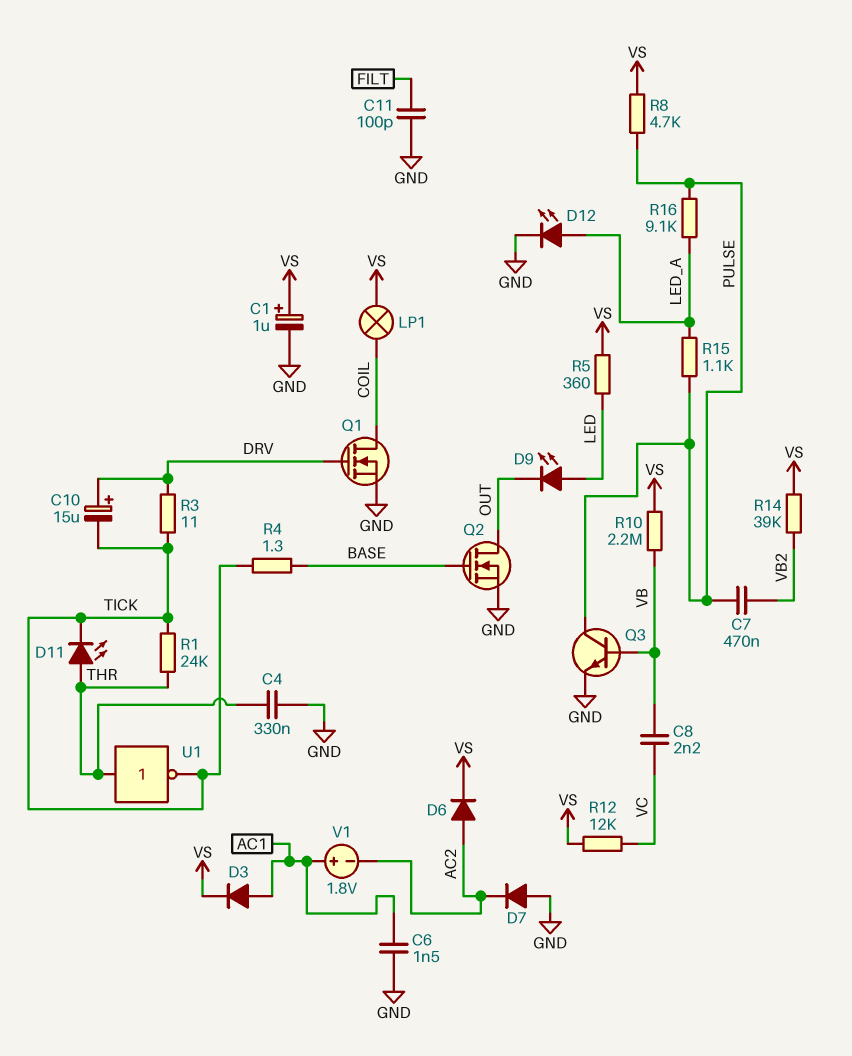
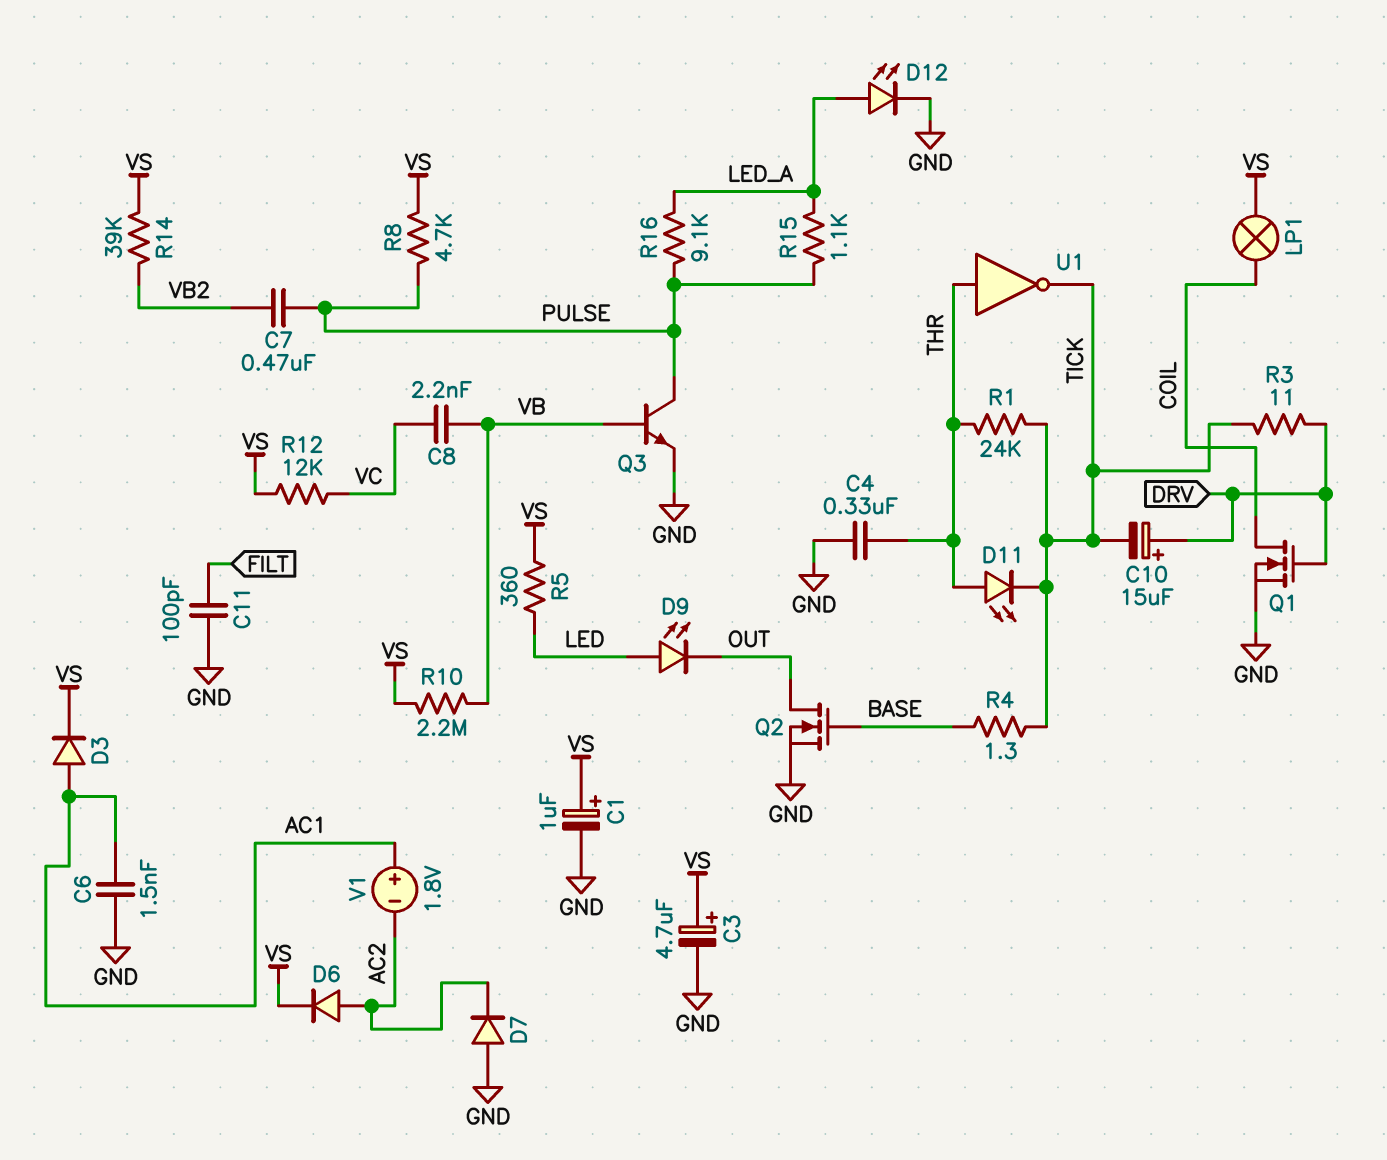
C3: none -> 4.7uF (plus VS, minus GND)

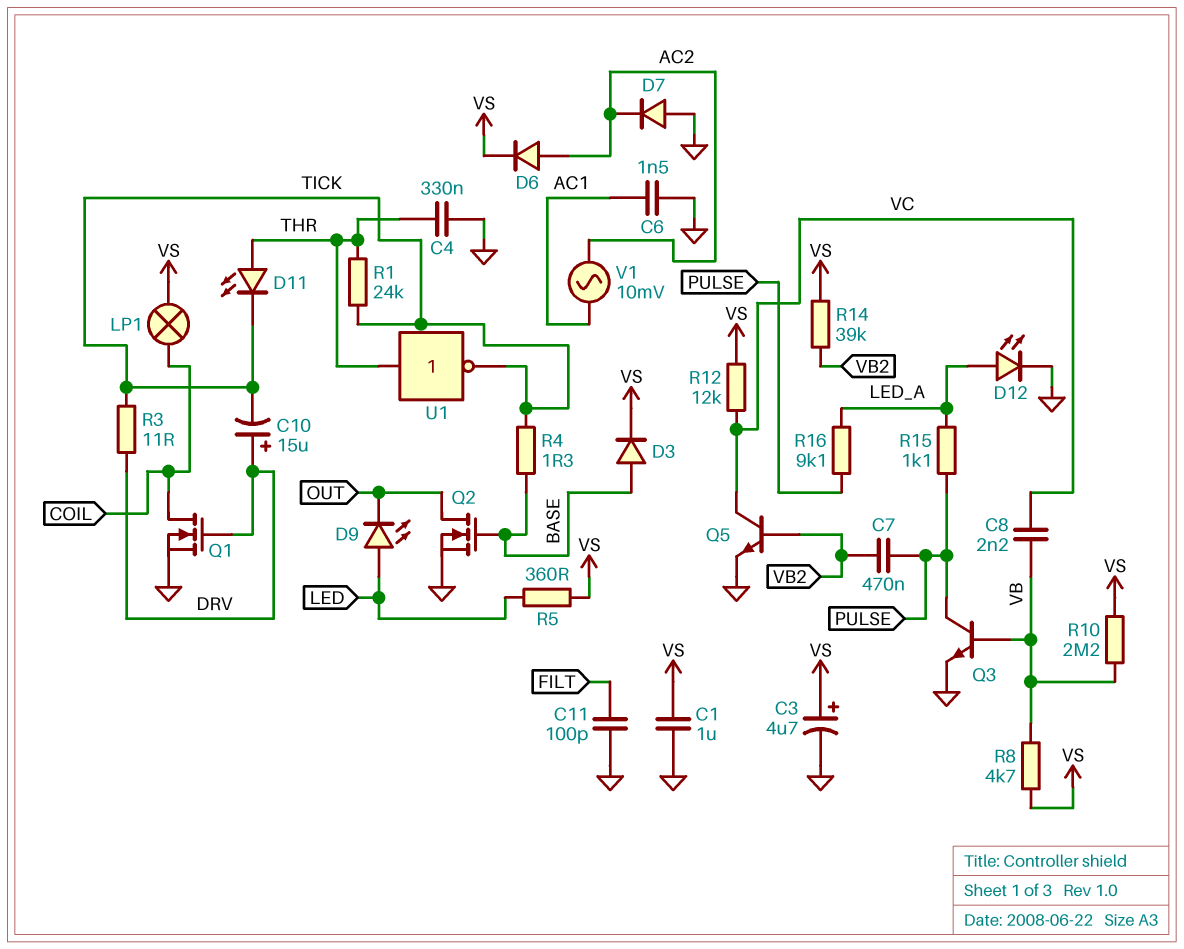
C1: 1uF (plus VS, minus GND) -> 1uF (GND, VS)
D3: diode (A AC1, K VS) -> diode (A BASE, K VS)
Q5: none -> NPN (B VB2, C VC, E GND)
R8: 4.7k (PULSE, VS) -> 4.7k (VB, VS)
V1: 1.8V (plus AC1, minus AC2) -> AC 10mV (AC1, AC2)

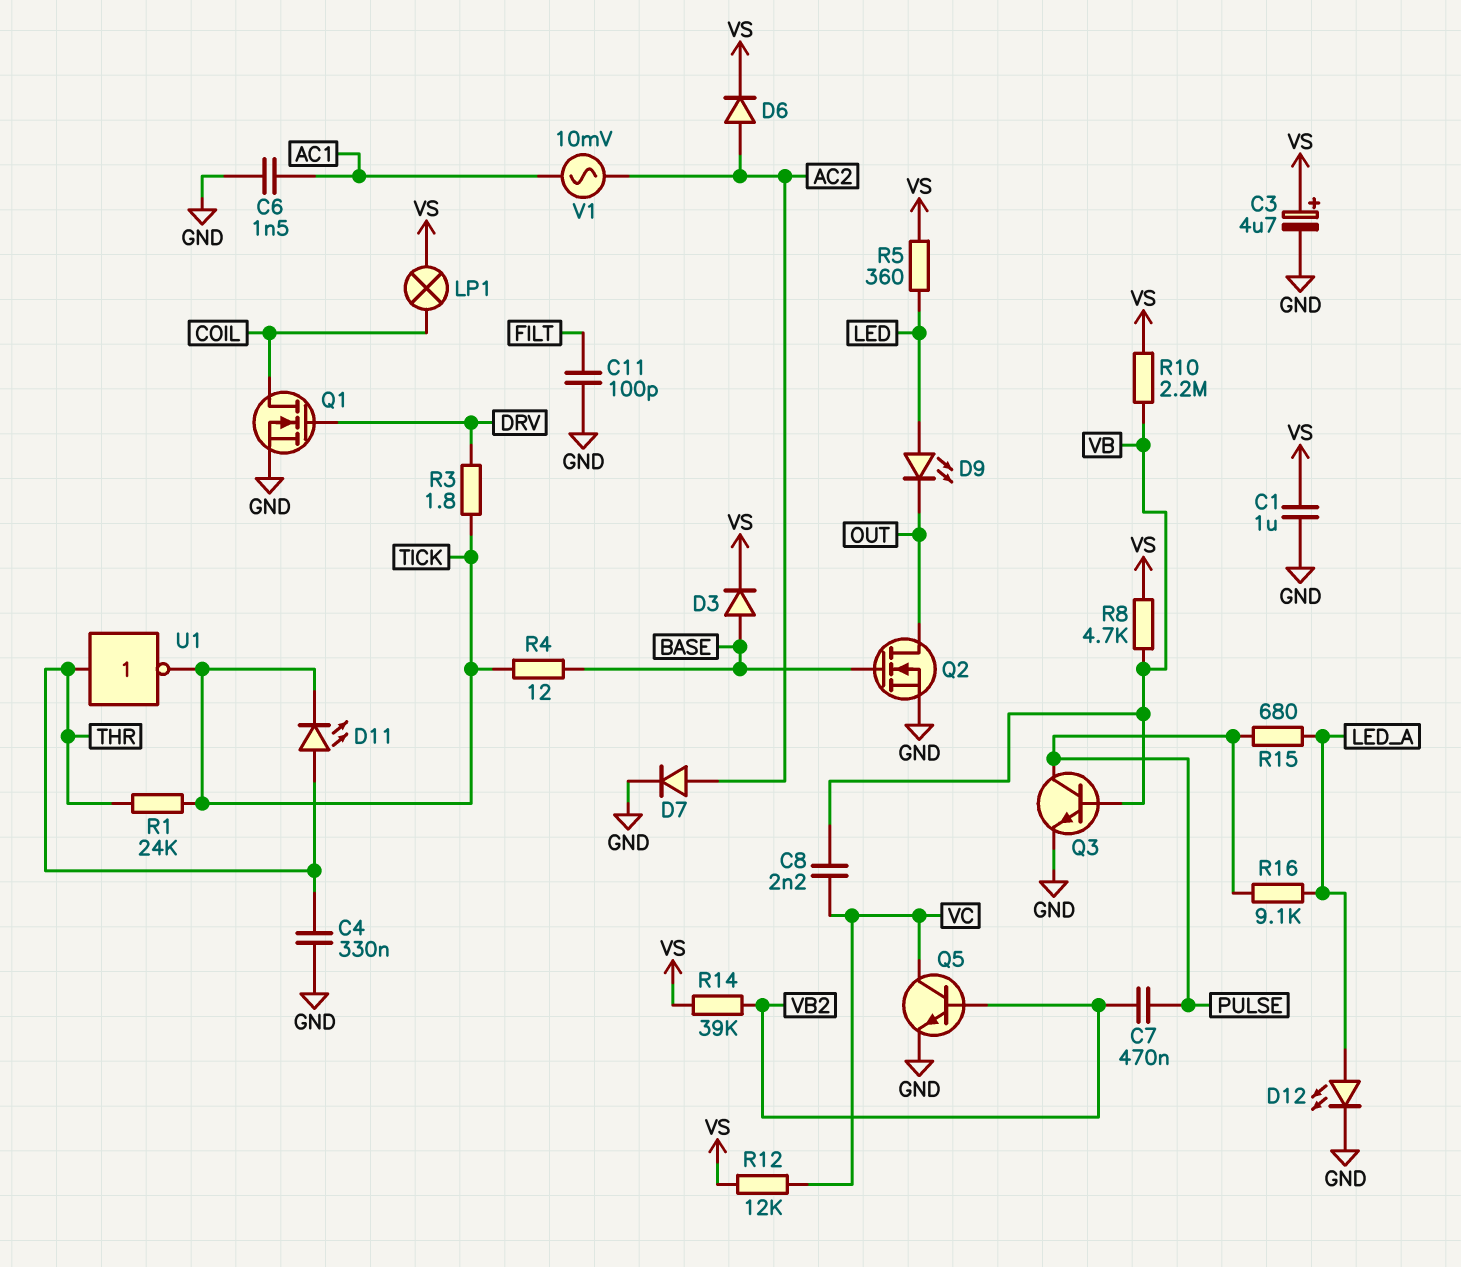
C10: 15uF (plus DRV, minus TICK) -> none
D7: diode (A GND, K AC2) -> diode (A AC2, K GND)
R3: 11 (DRV, TICK) -> 1.8 (DRV, TICK)
R4: 1.3 (BASE, TICK) -> 12 (BASE, TICK)
R15: 1.1k (LED_A, PULSE) -> 680 (LED_A, PULSE)

